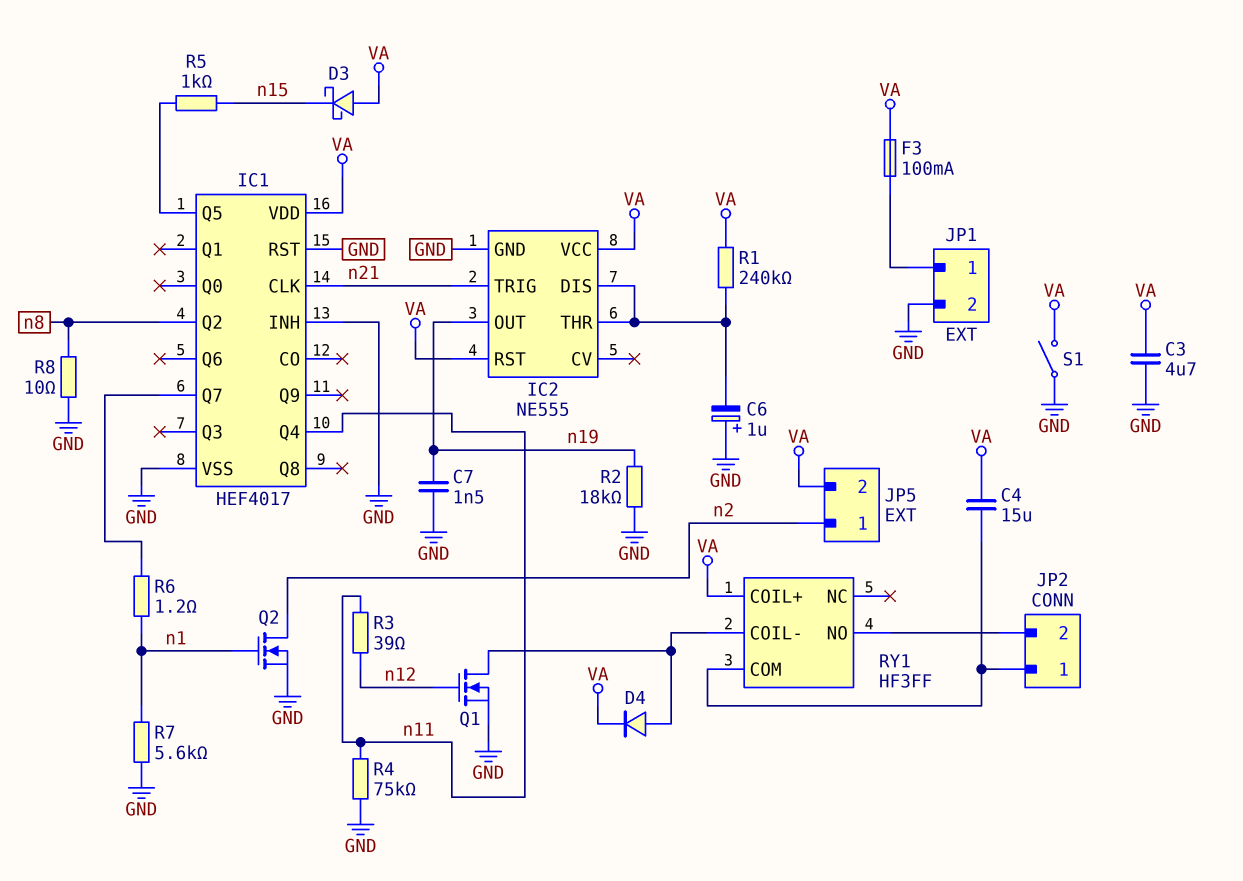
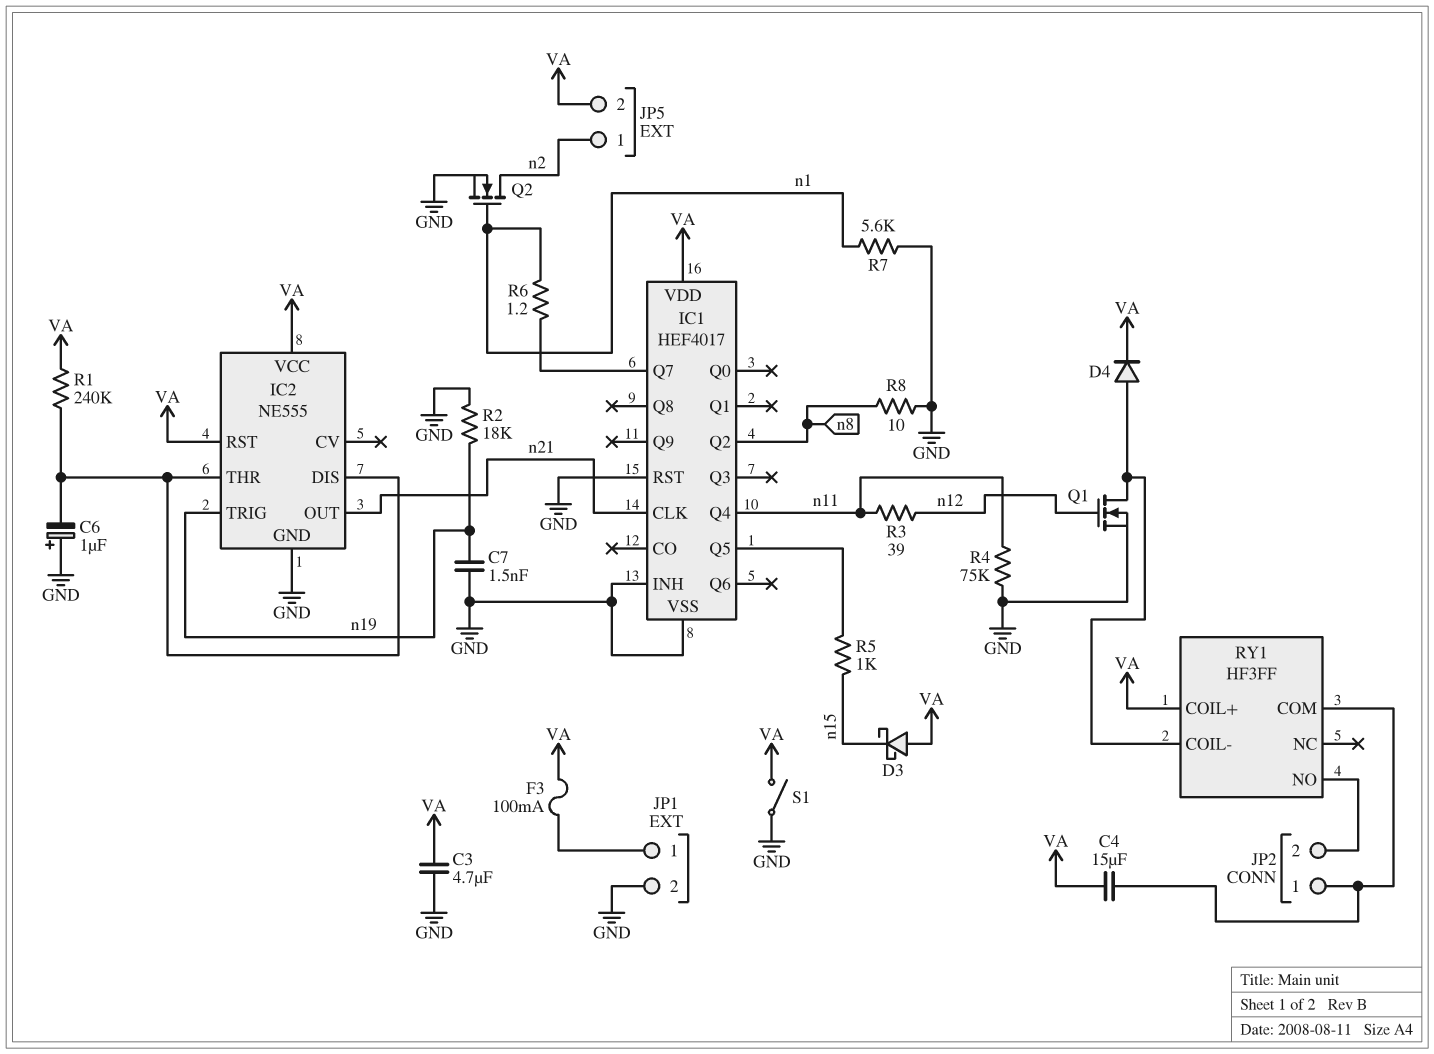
IC2 pin OUT: n19 -> n21
IC2 pin TRIG: n21 -> n19

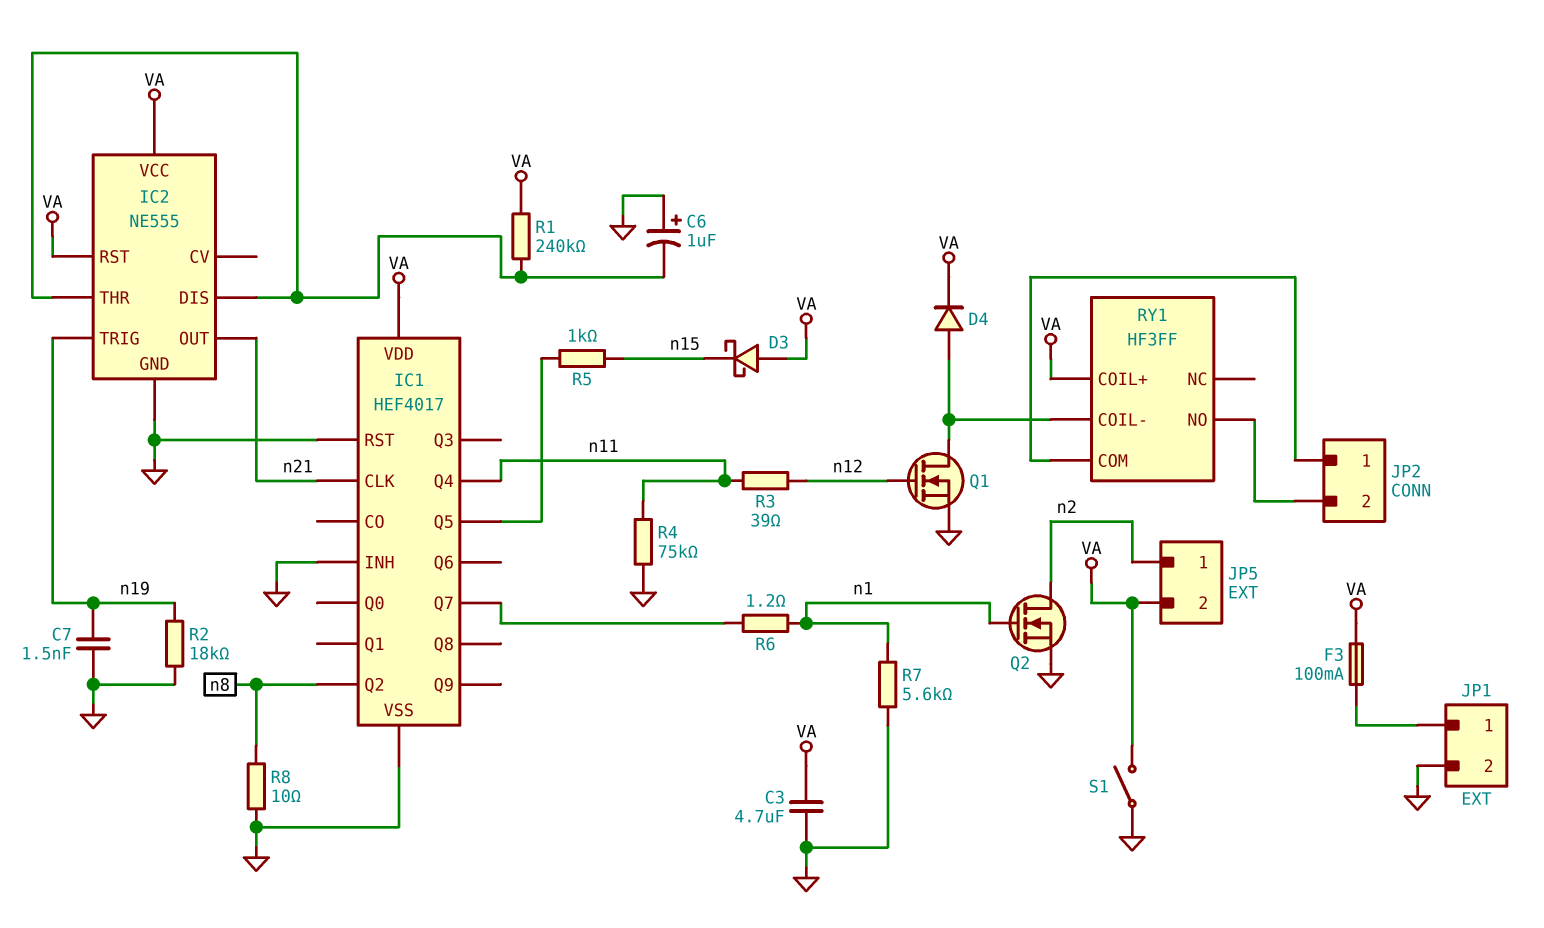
C4: 15uF (JP2/1, VA) -> none

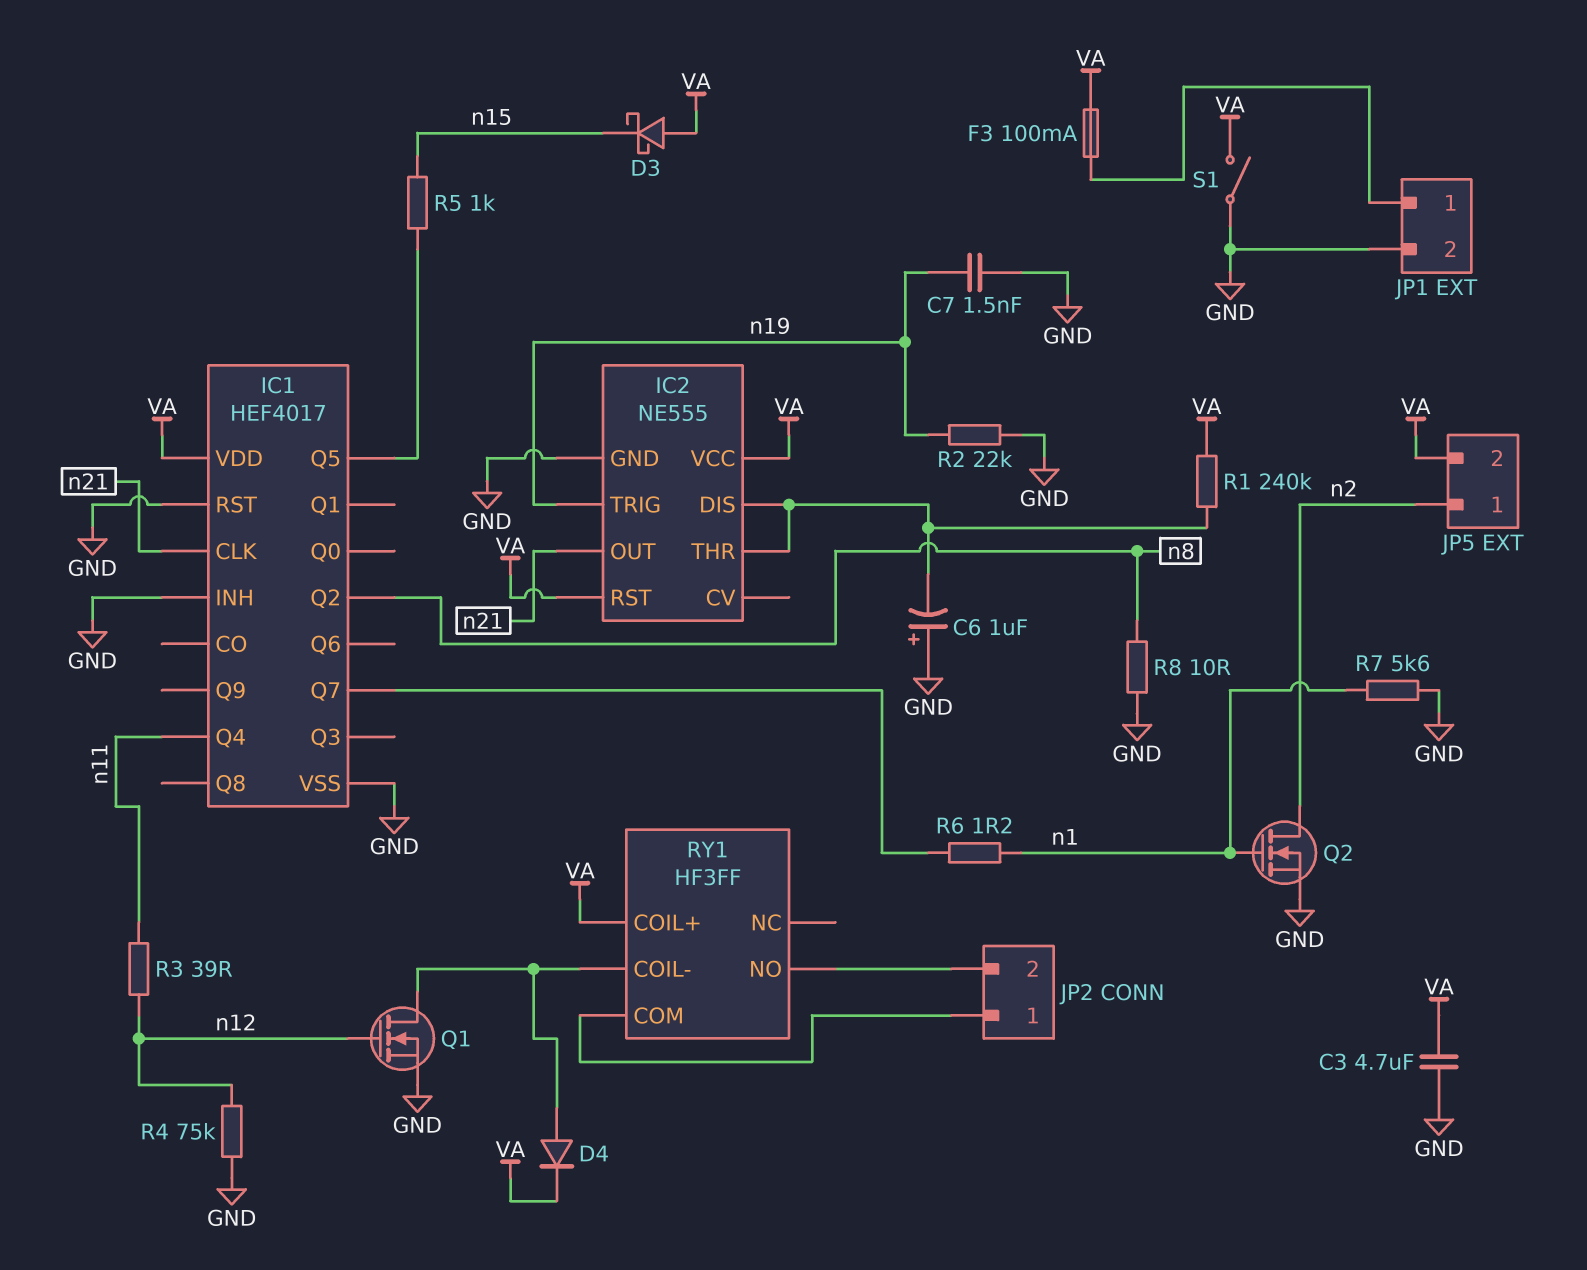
R2: 18k (GND, n19) -> 22k (GND, n19)
R4: 75k (GND, n11) -> 75k (GND, n12)

